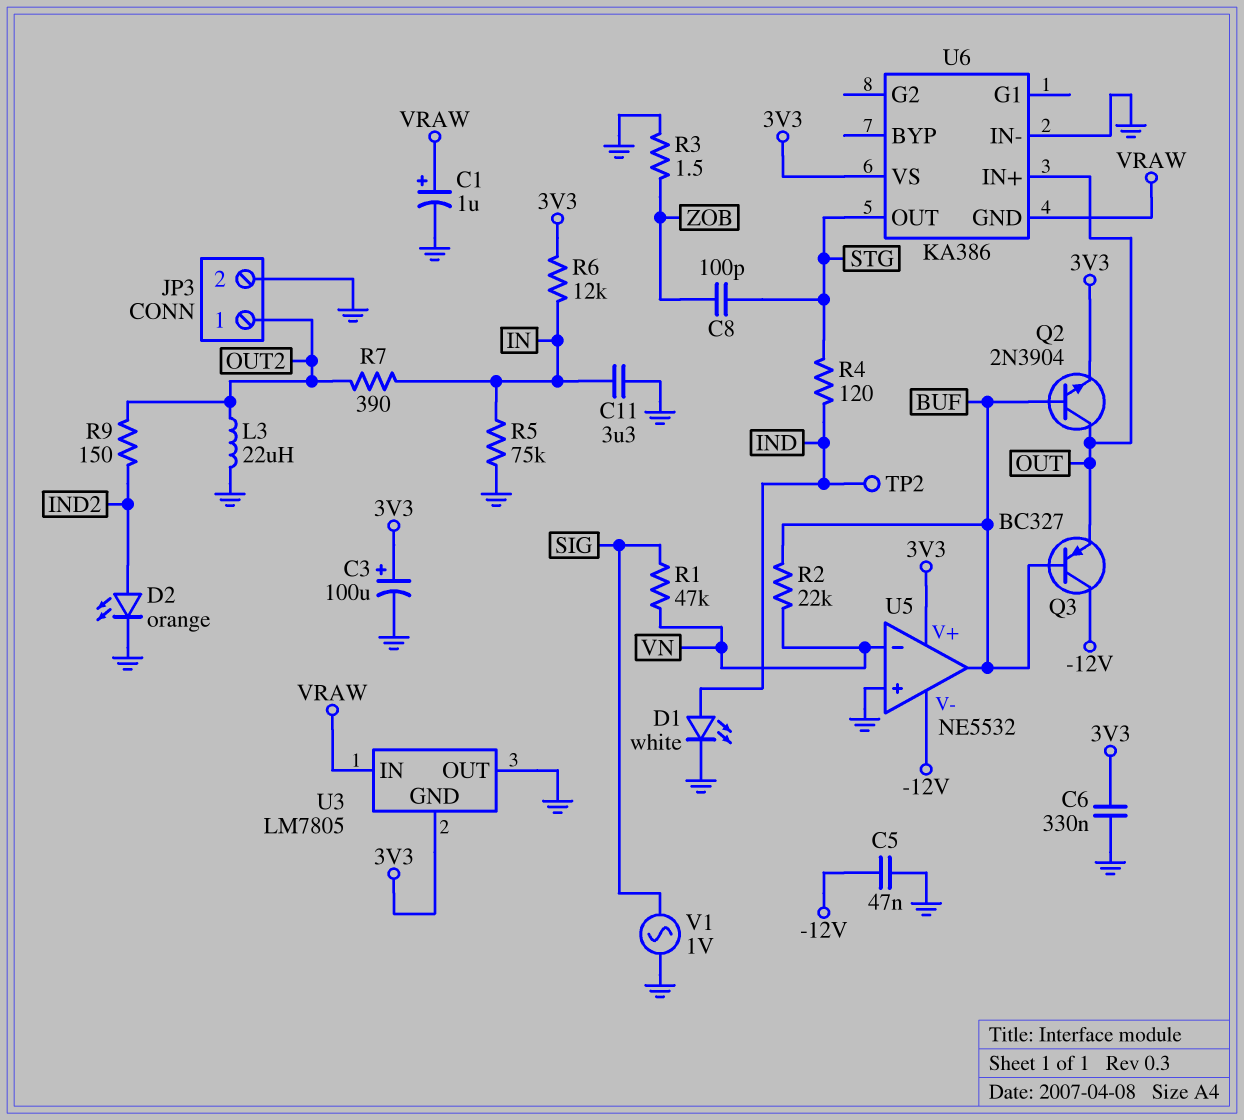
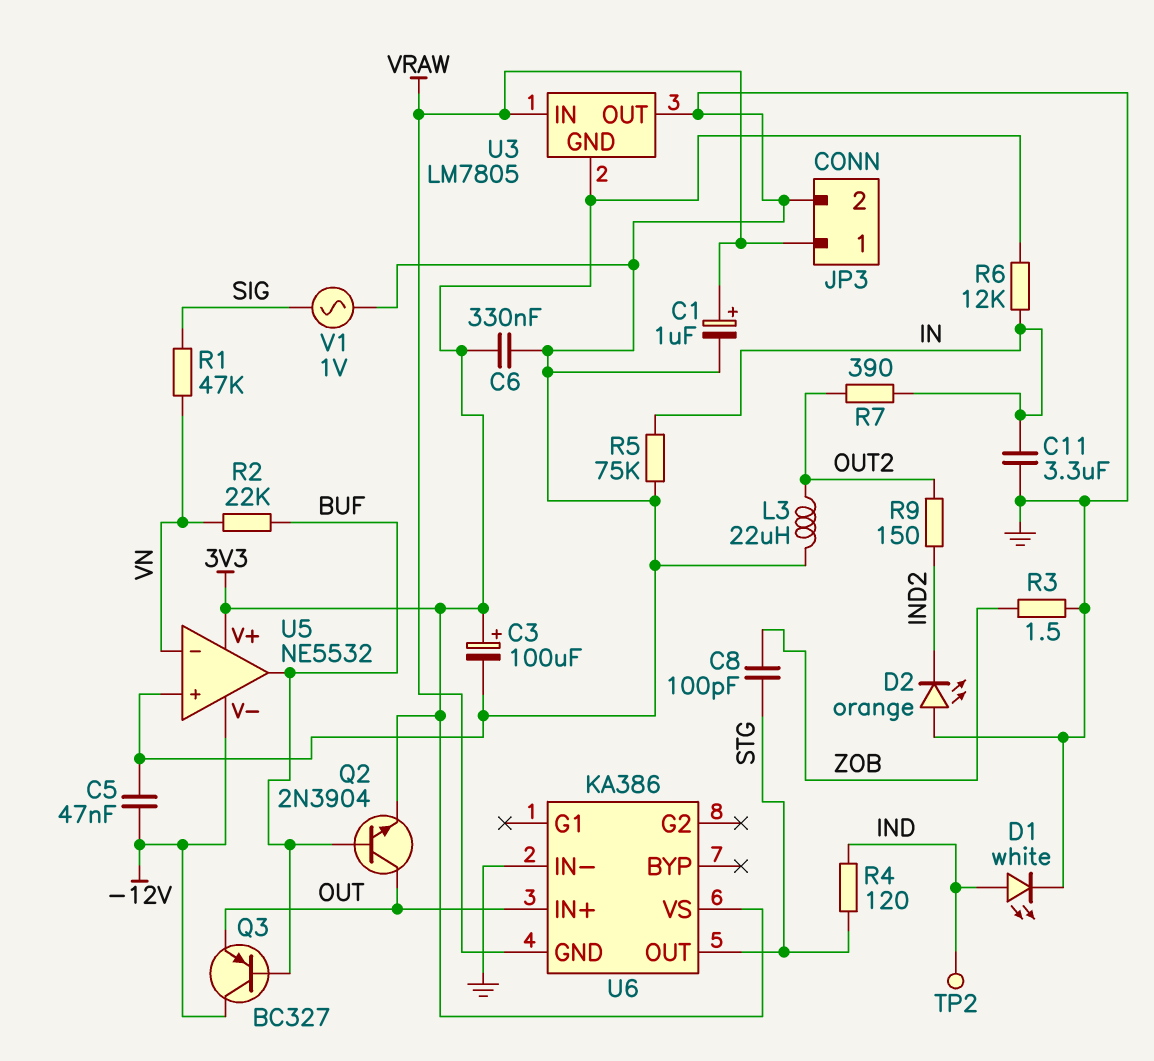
D2: LED orange (A IND2, K GND) -> LED orange (A GND, K IND2)
JP3 pin 1: OUT2 -> VRAW

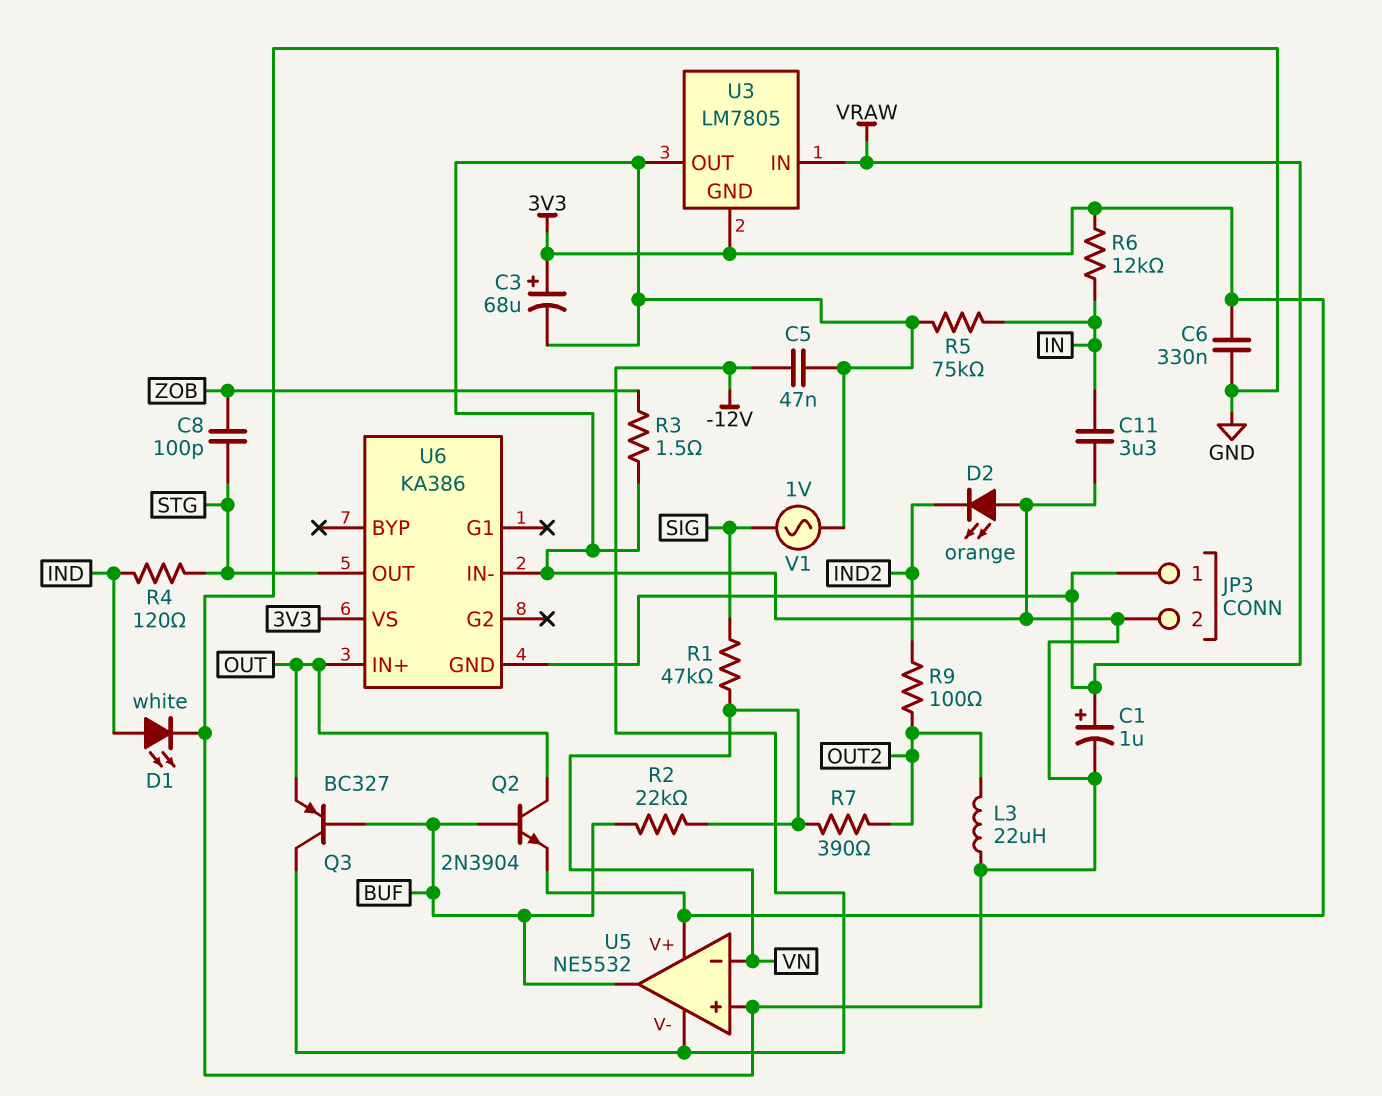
C3: 100uF (plus 3V3, minus GND) -> 68uF (plus 3V3, minus GND)
R7: 390 (IN, OUT2) -> 390 (OUT2, VN)
R9: 150 (IND2, OUT2) -> 100 (IND2, OUT2)
TP2: test point (IND) -> none

